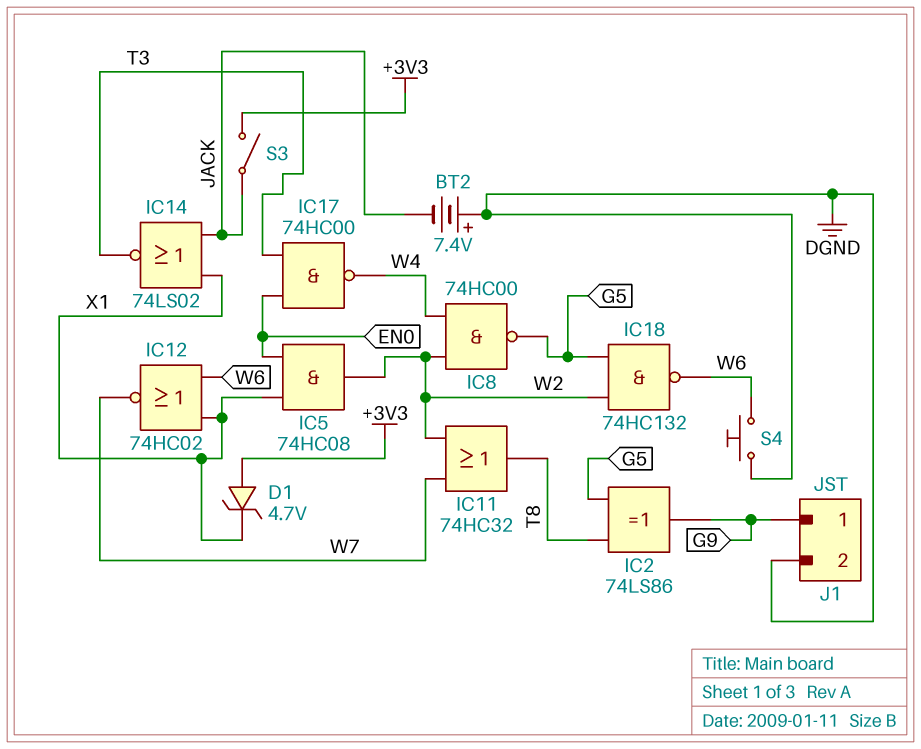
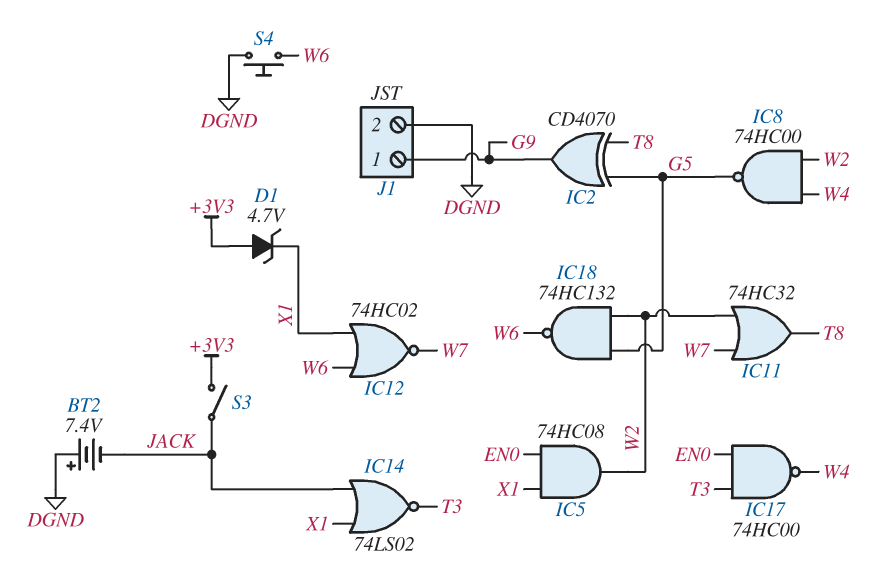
IC2: XOR 74LS86 (in G5, in T8, out G9) -> XOR CD4070 (in G5, in T8, out G9)

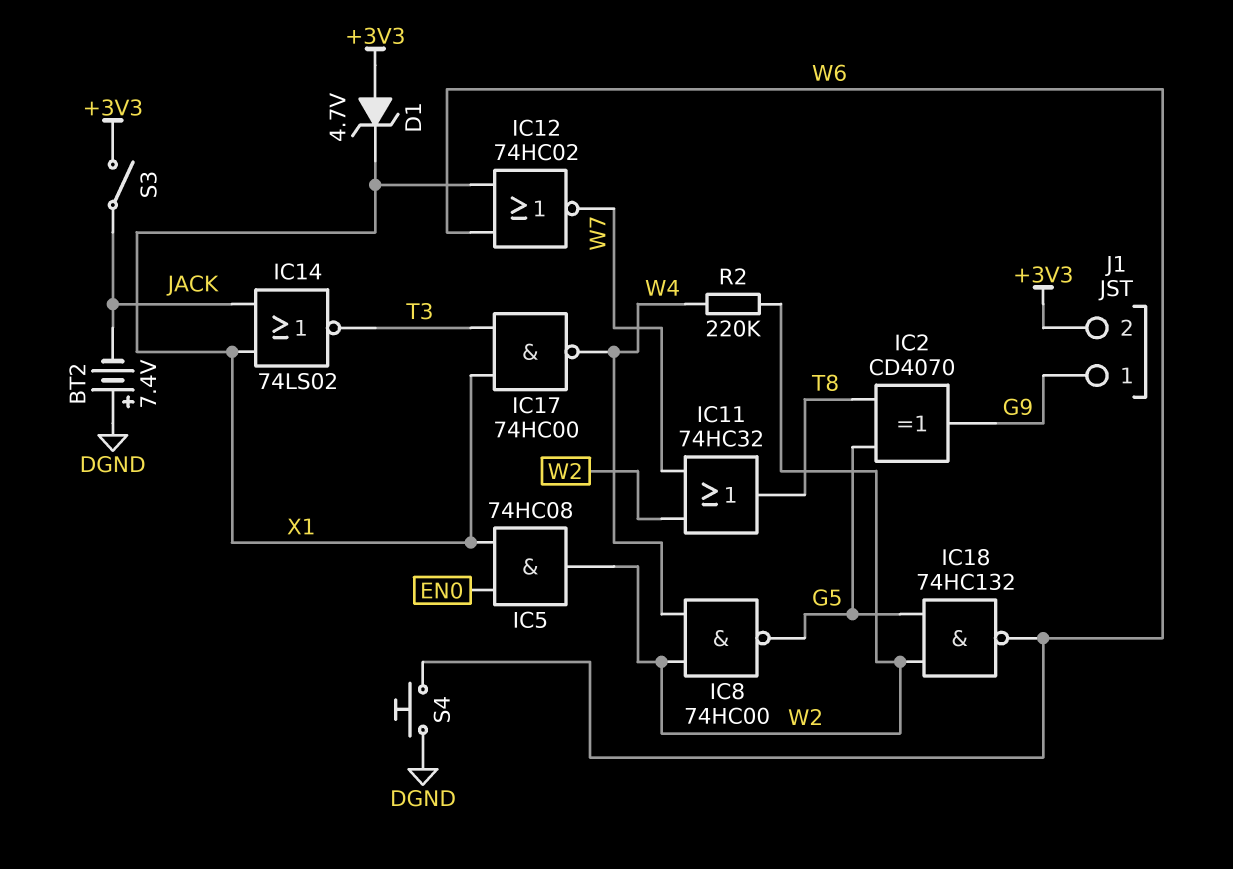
IC17: NAND 74HC00 (in EN0, in T3, out W4) -> NAND 74HC00 (in T3, in X1, out W4)
J1 pin 2: DGND -> +3V3
R2: none -> 220k (W2, W4)

